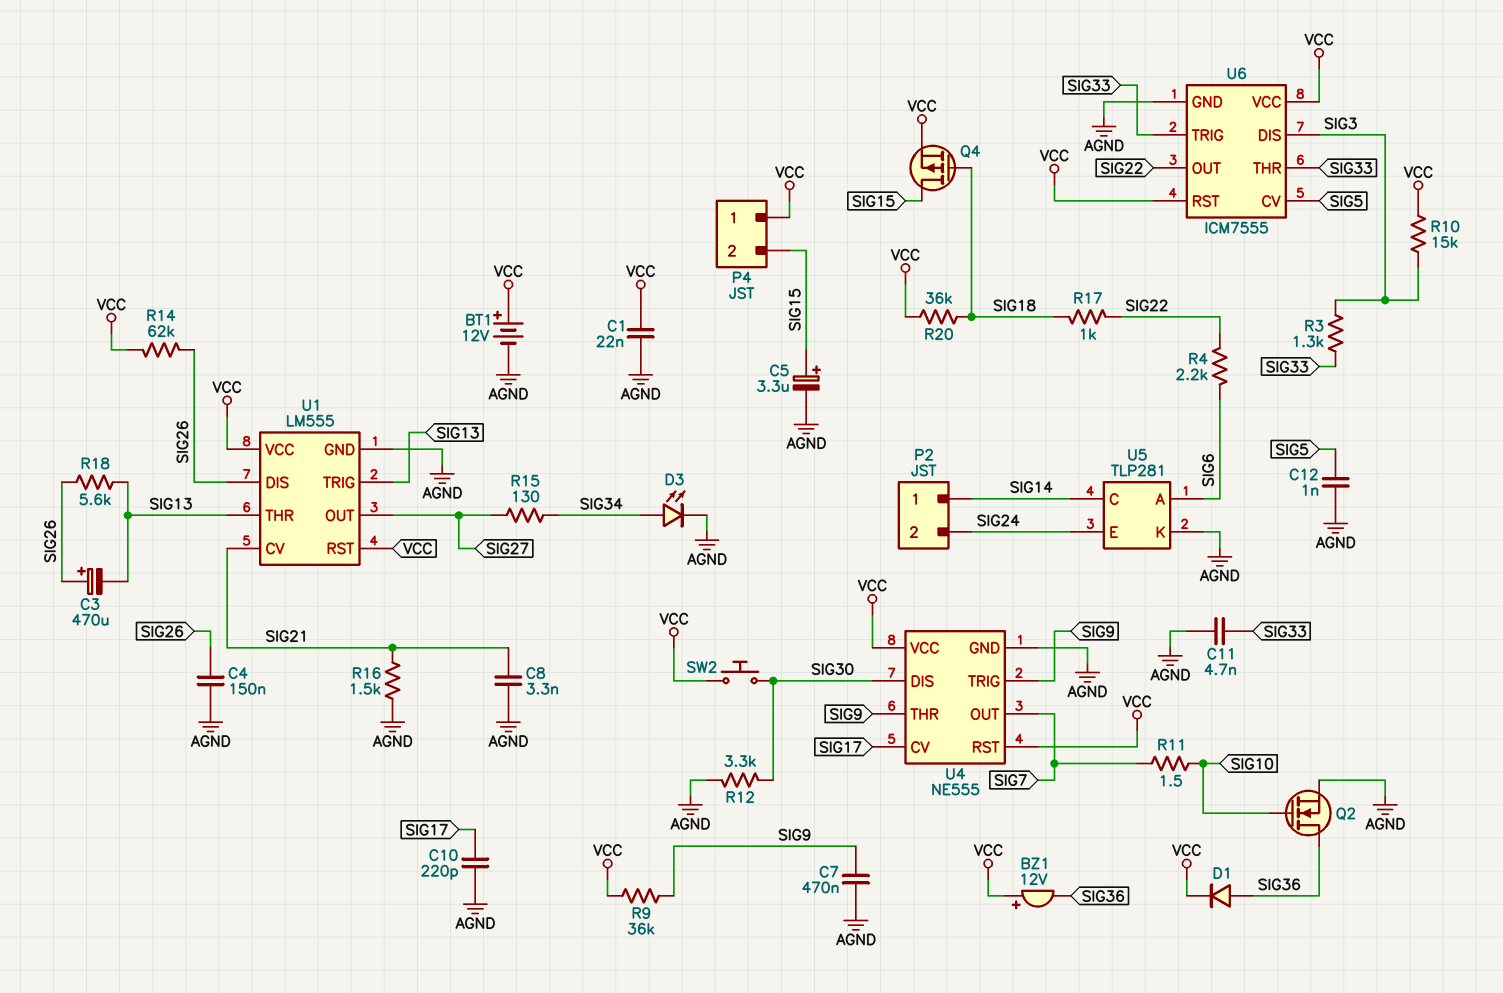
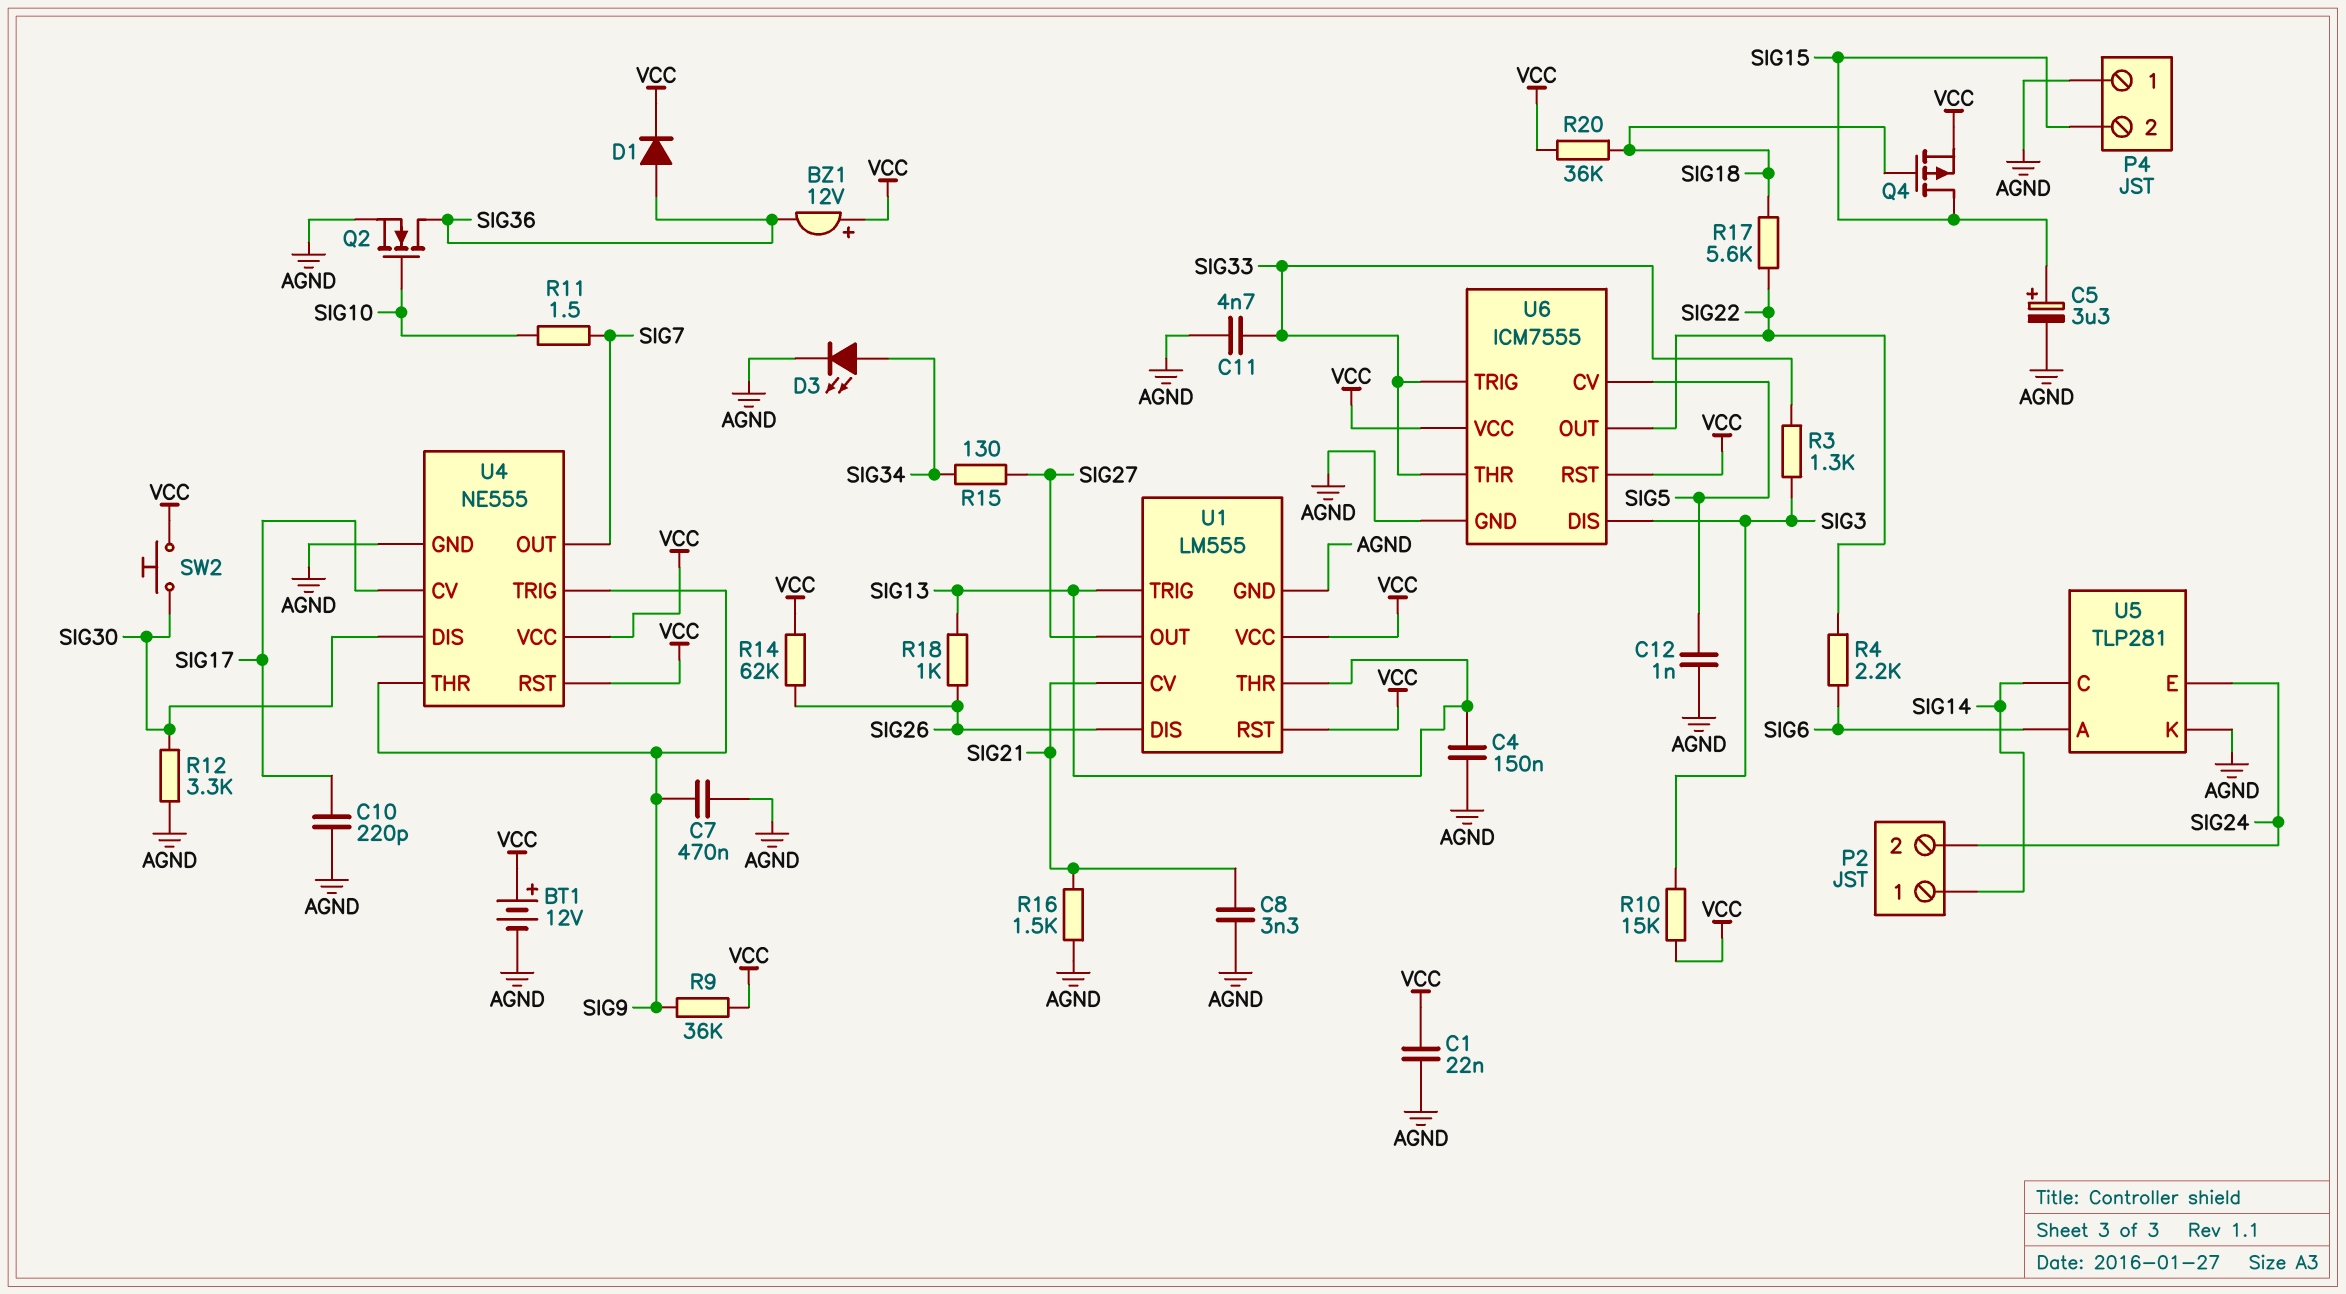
C3: 470uF (plus SIG26, minus SIG13) -> none
C4: 150nF (AGND, SIG26) -> 150nF (AGND, SIG13)
P4 pin 1: VCC -> AGND
R17: 1k (SIG18, SIG22) -> 5.6k (SIG18, SIG22)
R18: 5.6k (SIG13, SIG26) -> 1k (SIG13, SIG26)

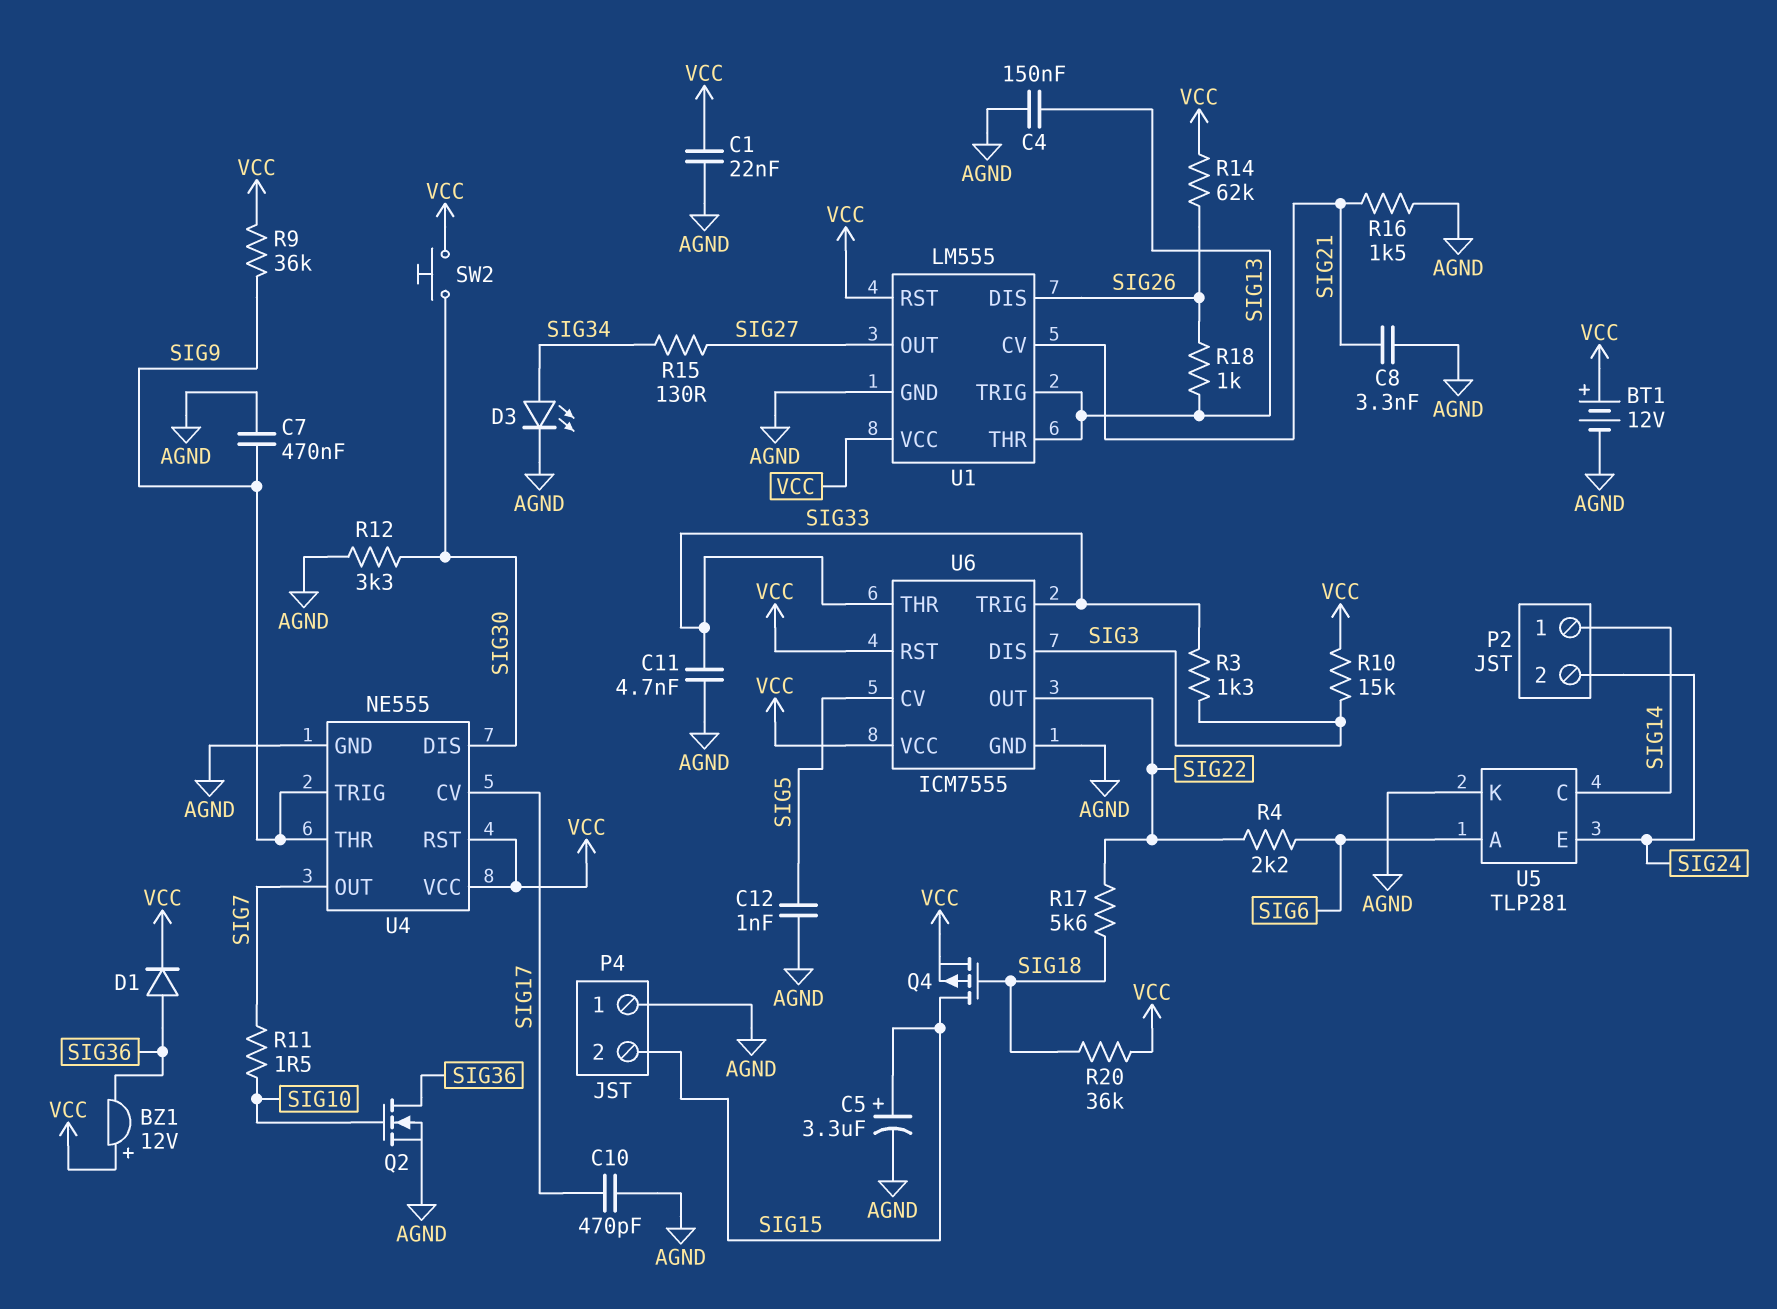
C10: 220pF (AGND, SIG17) -> 470pF (AGND, SIG17)

